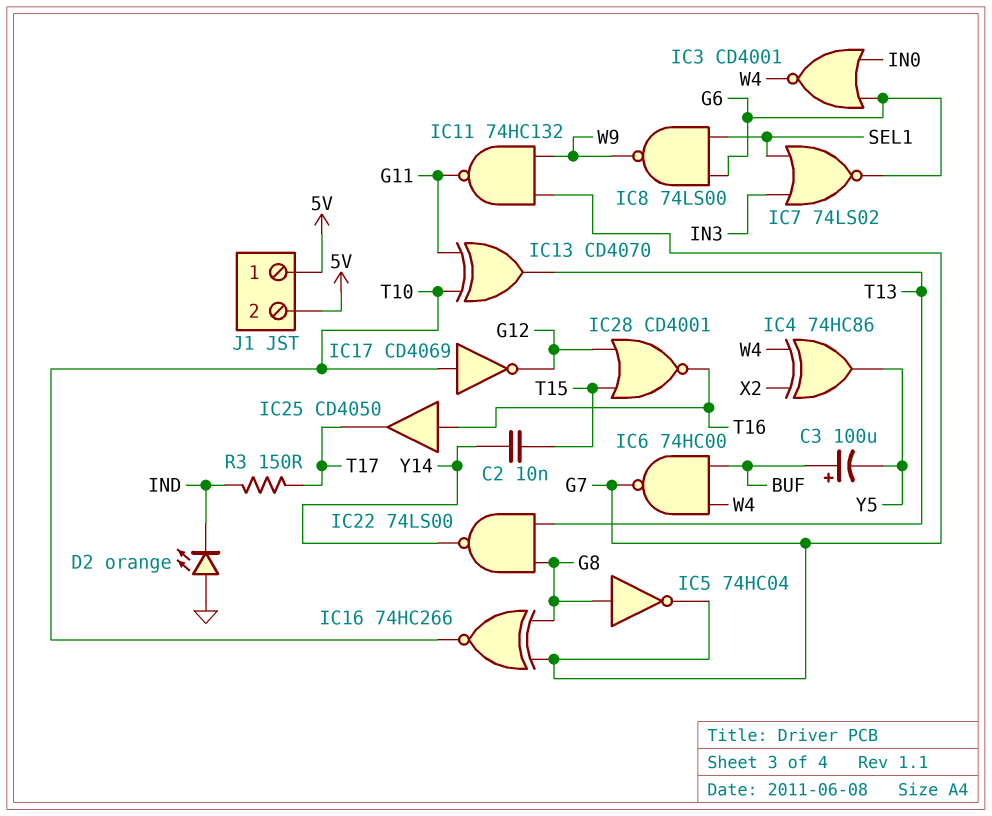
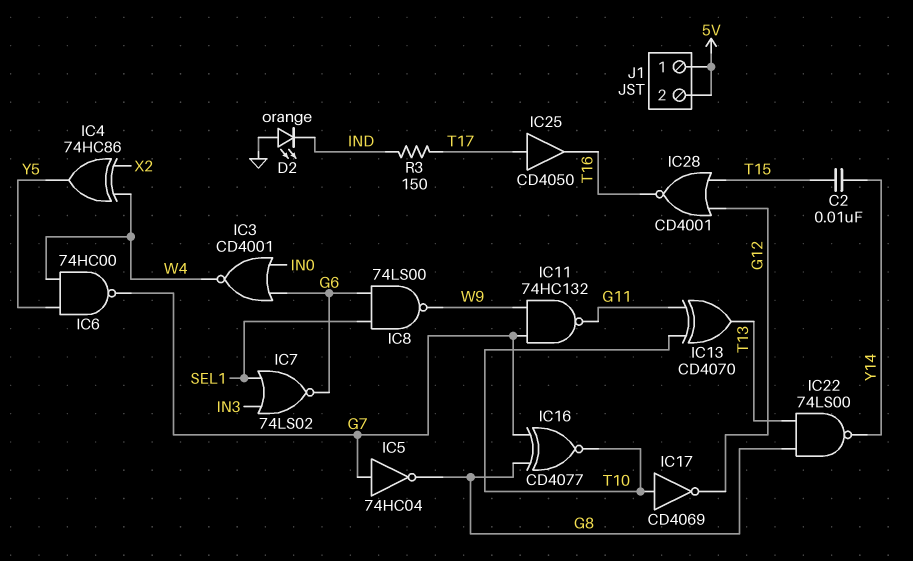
C3: 100uF (plus BUF, minus Y5) -> none
IC5: NOT 74HC04 (in G8, out G7) -> NOT 74HC04 (in G7, out G8)
IC6: NAND 74HC00 (in BUF, in W4, out G7) -> NAND 74HC00 (in W4, in Y5, out G7)
IC16: XNOR 74HC266 (in G7, in G8, out T10) -> XNOR CD4077 (in G7, in G8, out T10)
IC25: buffer CD4050 (in T16, out T17) -> buffer CD4050 (in T17, out T16)

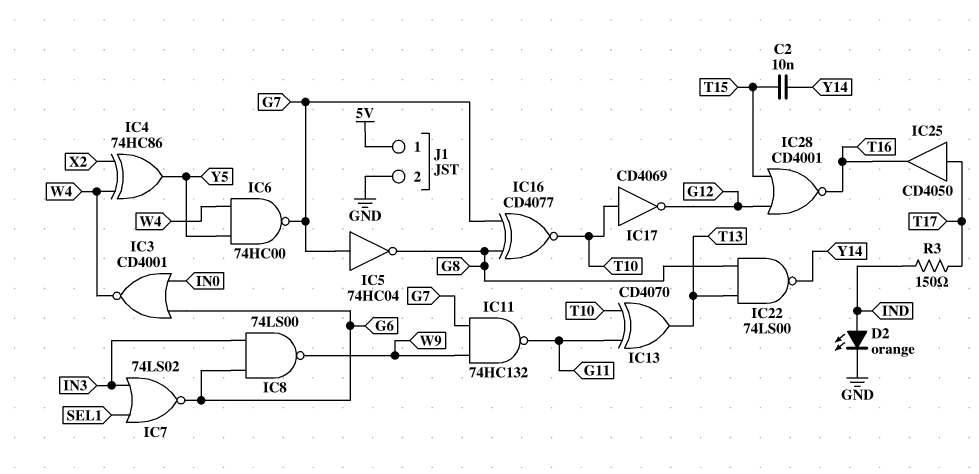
D2: LED orange (A GND, K IND) -> LED orange (A IND, K GND)
IC8: NAND 74LS00 (in G6, in SEL1, out W9) -> NAND 74LS00 (in G6, in IN3, out W9)
J1 pin 2: 5V -> GND

